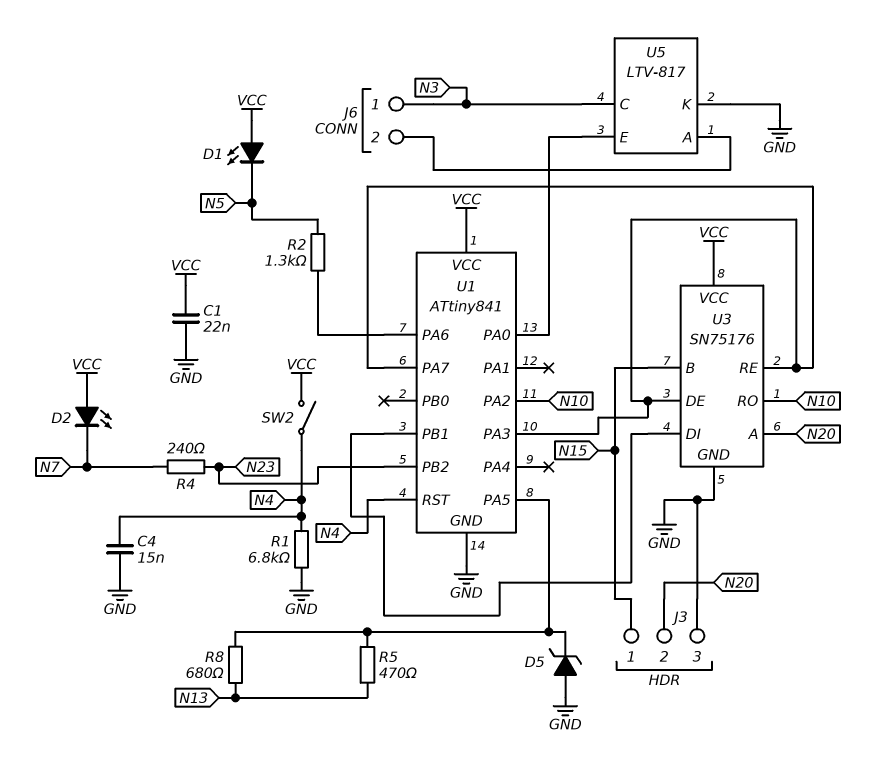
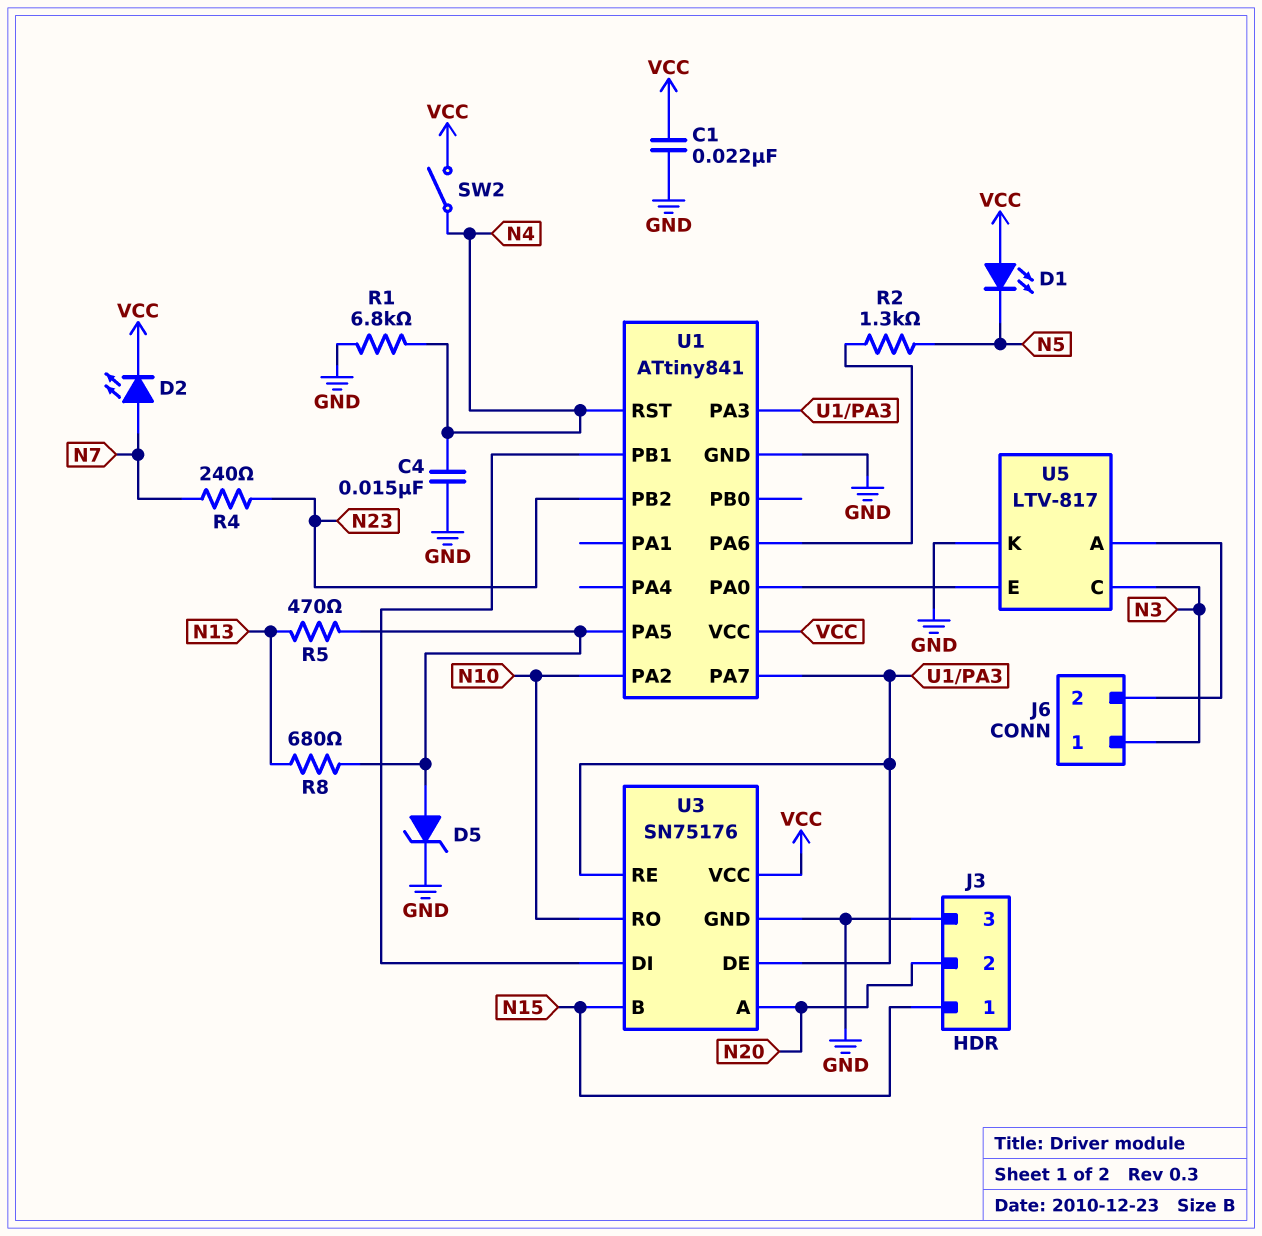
D2: LED (A VCC, K N7) -> LED (A N7, K VCC)
D5: zener (A GND, K U1/PA5) -> zener (A U1/PA5, K GND)

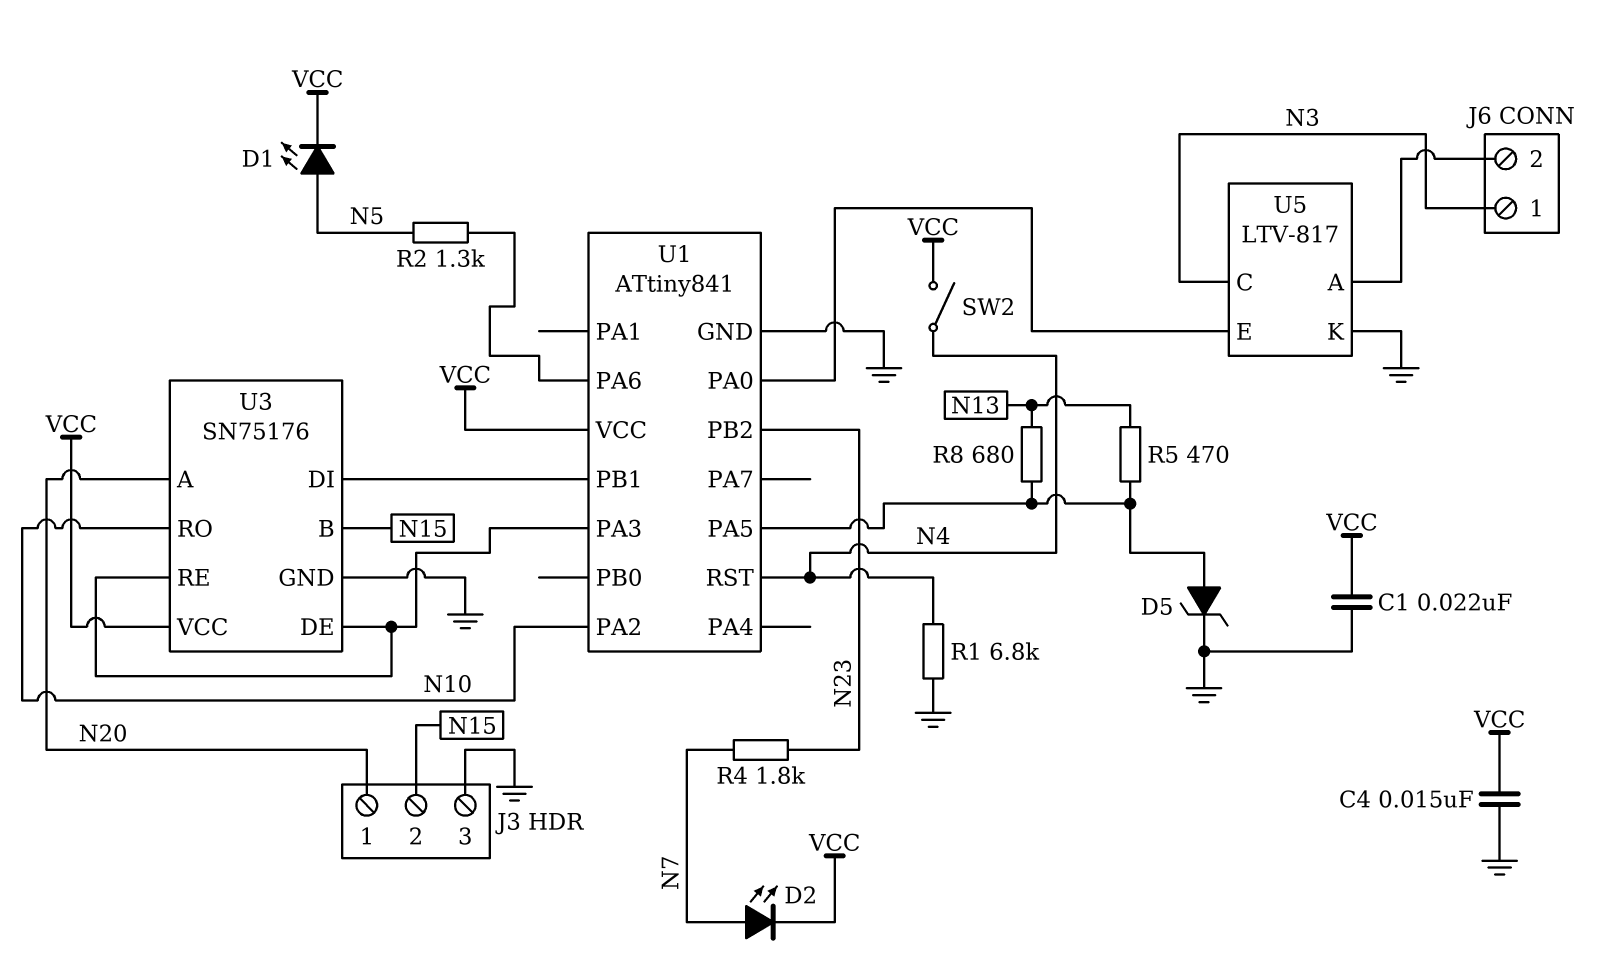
C4: 15nF (GND, N4) -> 15nF (GND, VCC)
D1: LED (A VCC, K N5) -> LED (A N5, K VCC)
J3 pin 1: N15 -> N20
J3 pin 2: N20 -> N15
R4: 240 (N7, N23) -> 1.8k (N7, N23)
U1 pin PA7: U1/PA3 -> none

